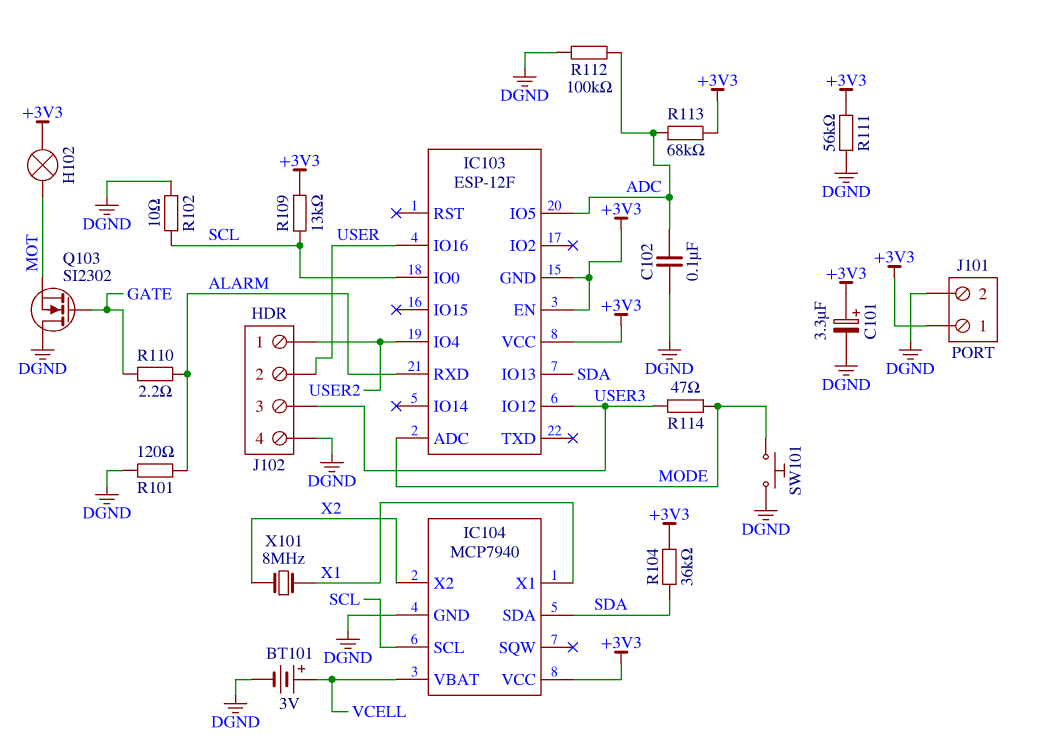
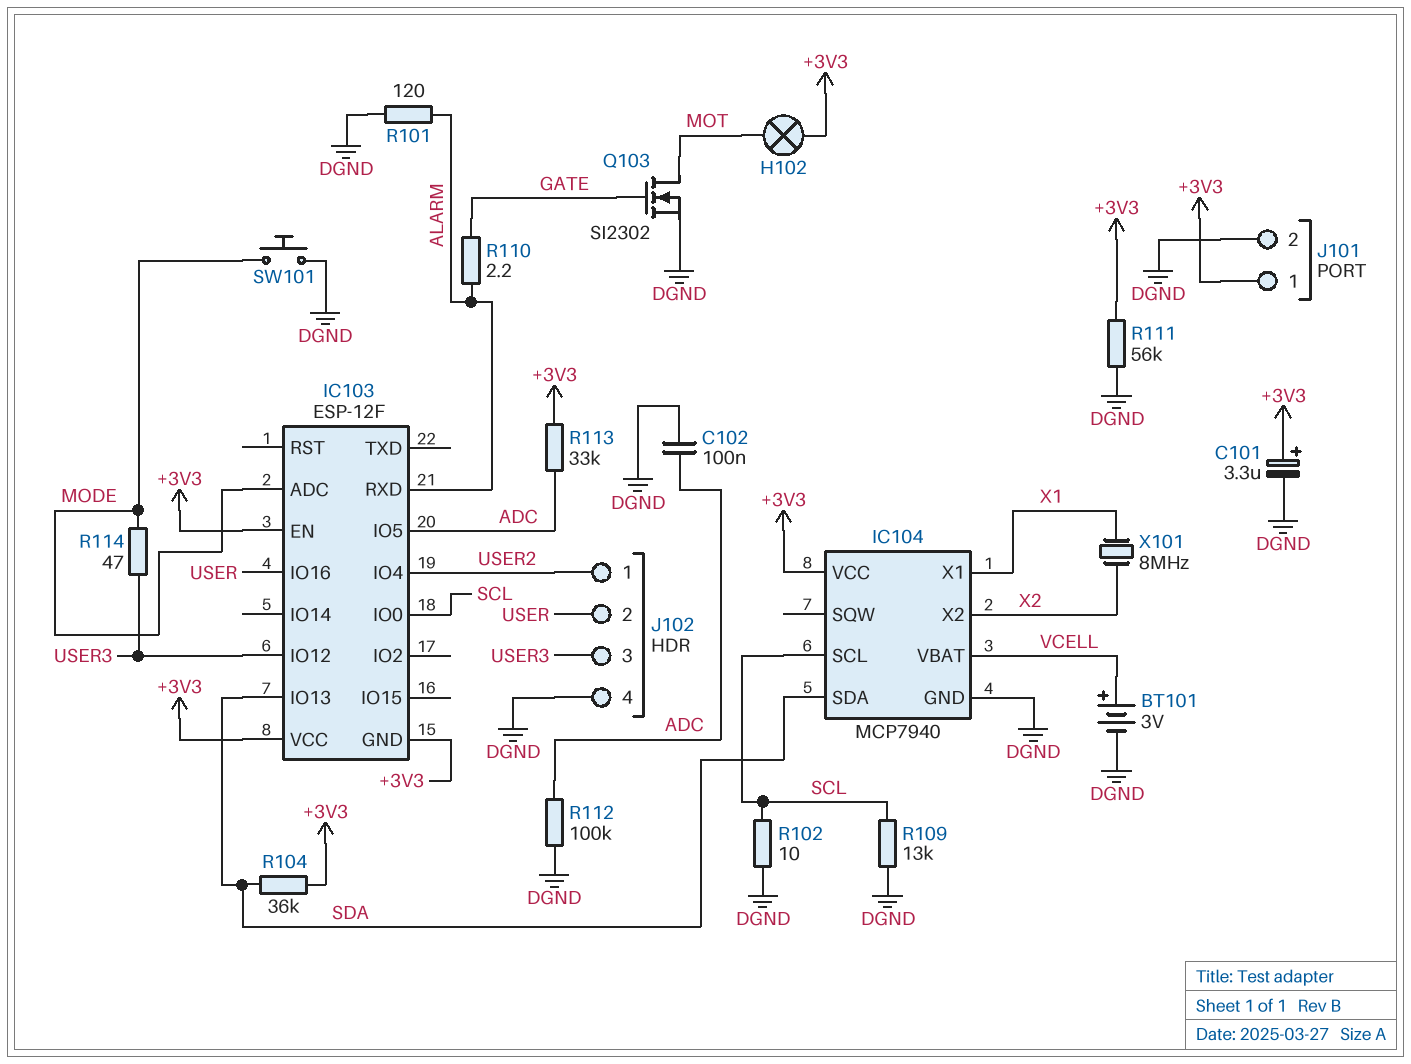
Q103: NMOS SI2302 (G GATE, D DGND, S MOT) -> NMOS SI2302 (G GATE, D MOT, S DGND)
R109: 13k (+3V3, SCL) -> 13k (DGND, SCL)
R113: 68k (+3V3, ADC) -> 33k (+3V3, ADC)

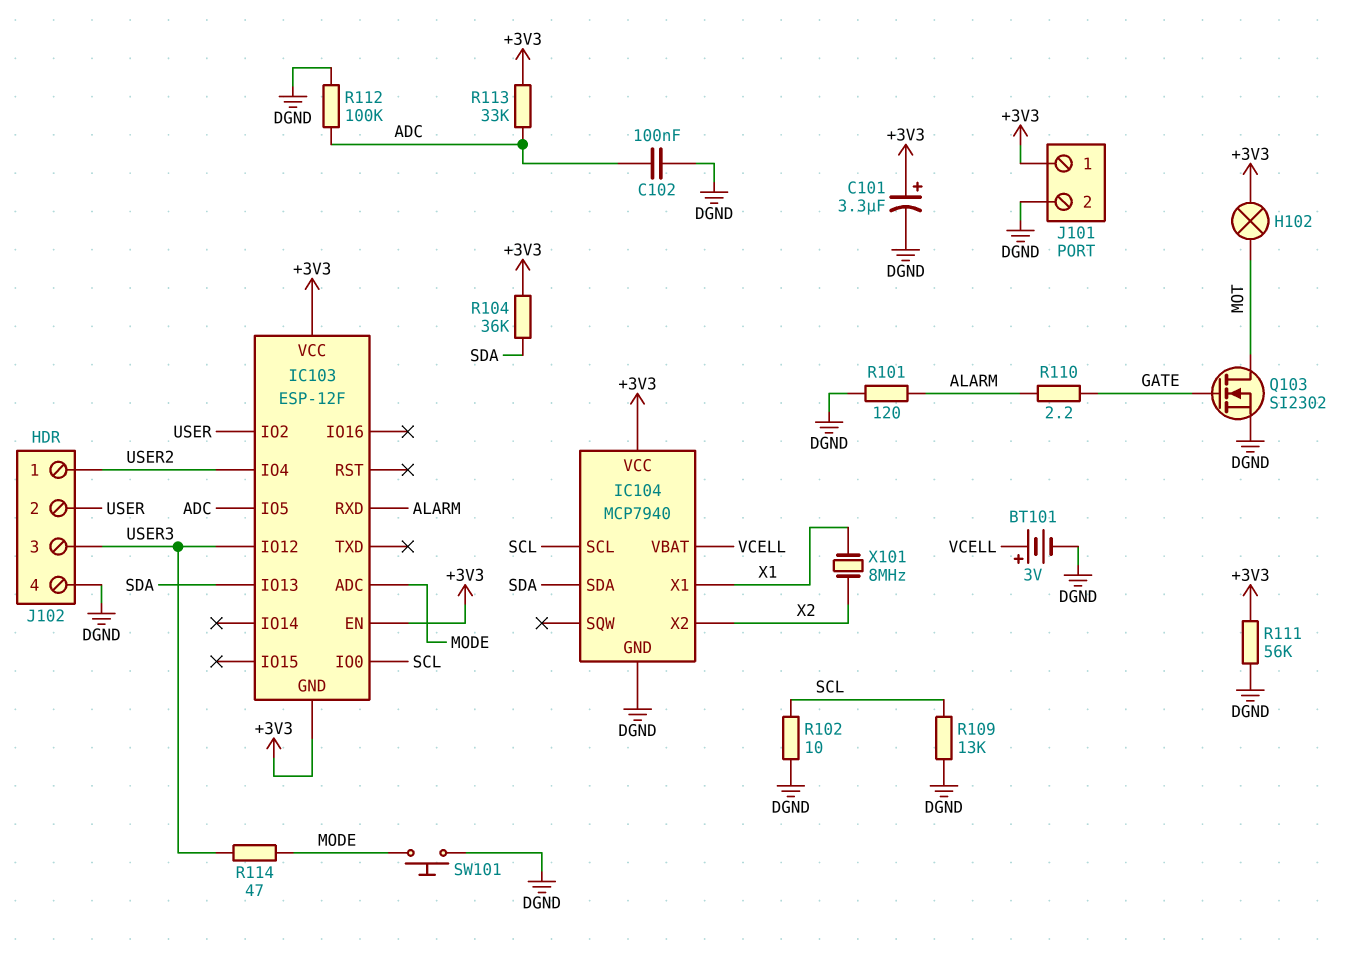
IC103 pin IO2: none -> USER
IC103 pin IO16: USER -> none

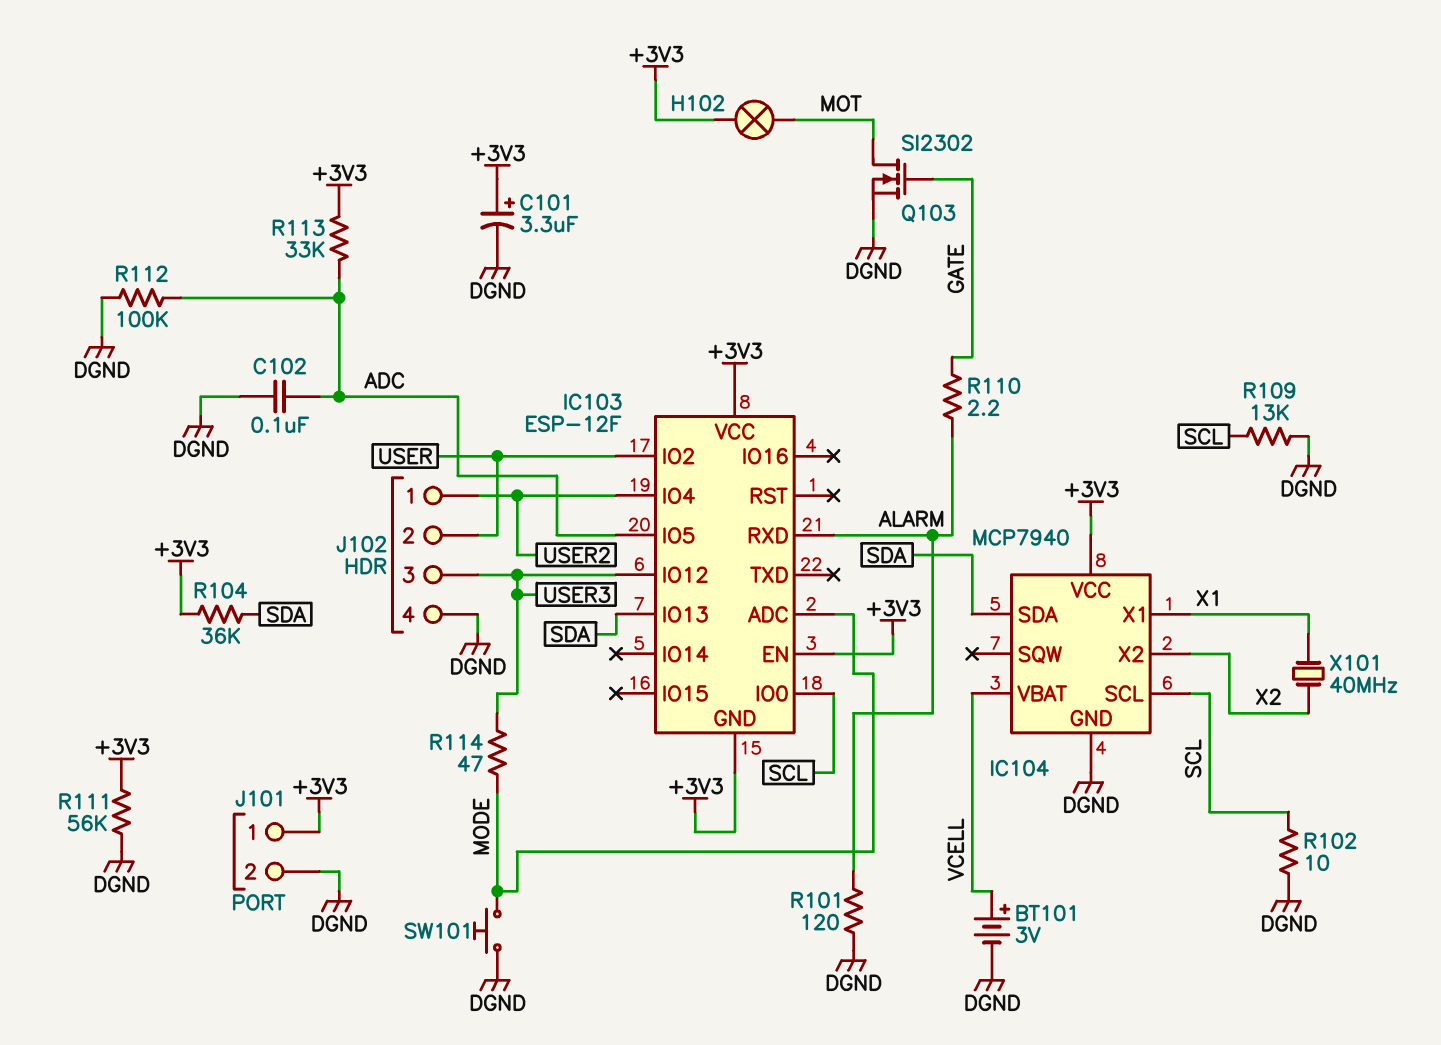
X101: 8MHz (X1, X2) -> 40MHz (X1, X2)

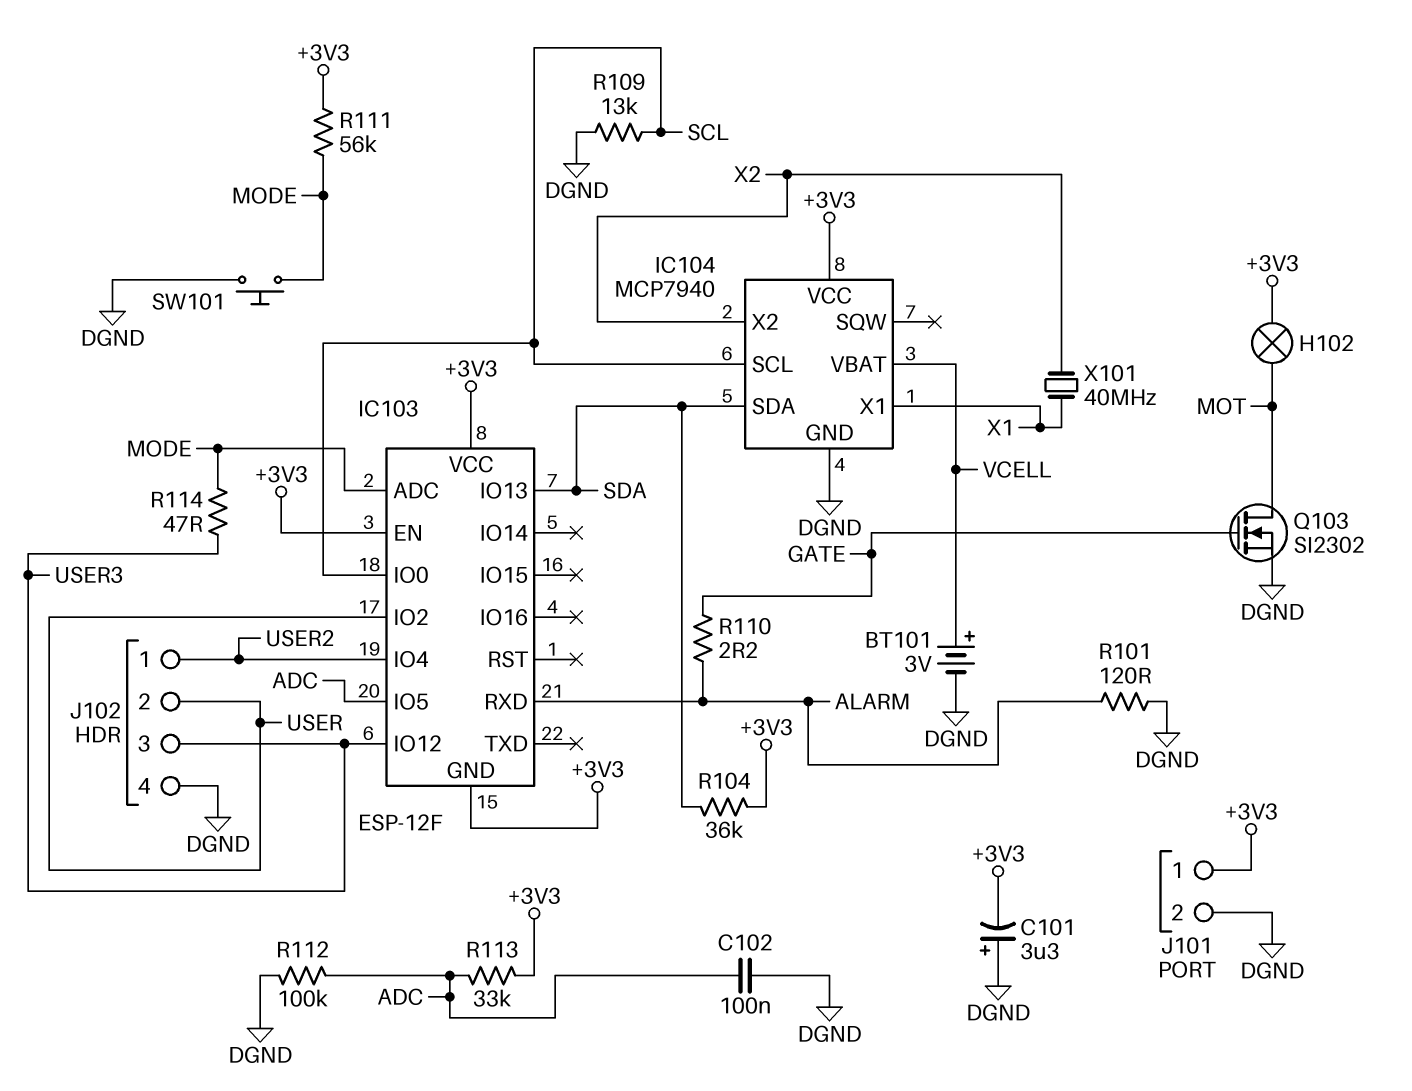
C101: 3.3uF (plus +3V3, minus DGND) -> 3.3uF (plus DGND, minus +3V3)
R102: 10 (DGND, SCL) -> none
R111: 56k (+3V3, DGND) -> 56k (+3V3, MODE)

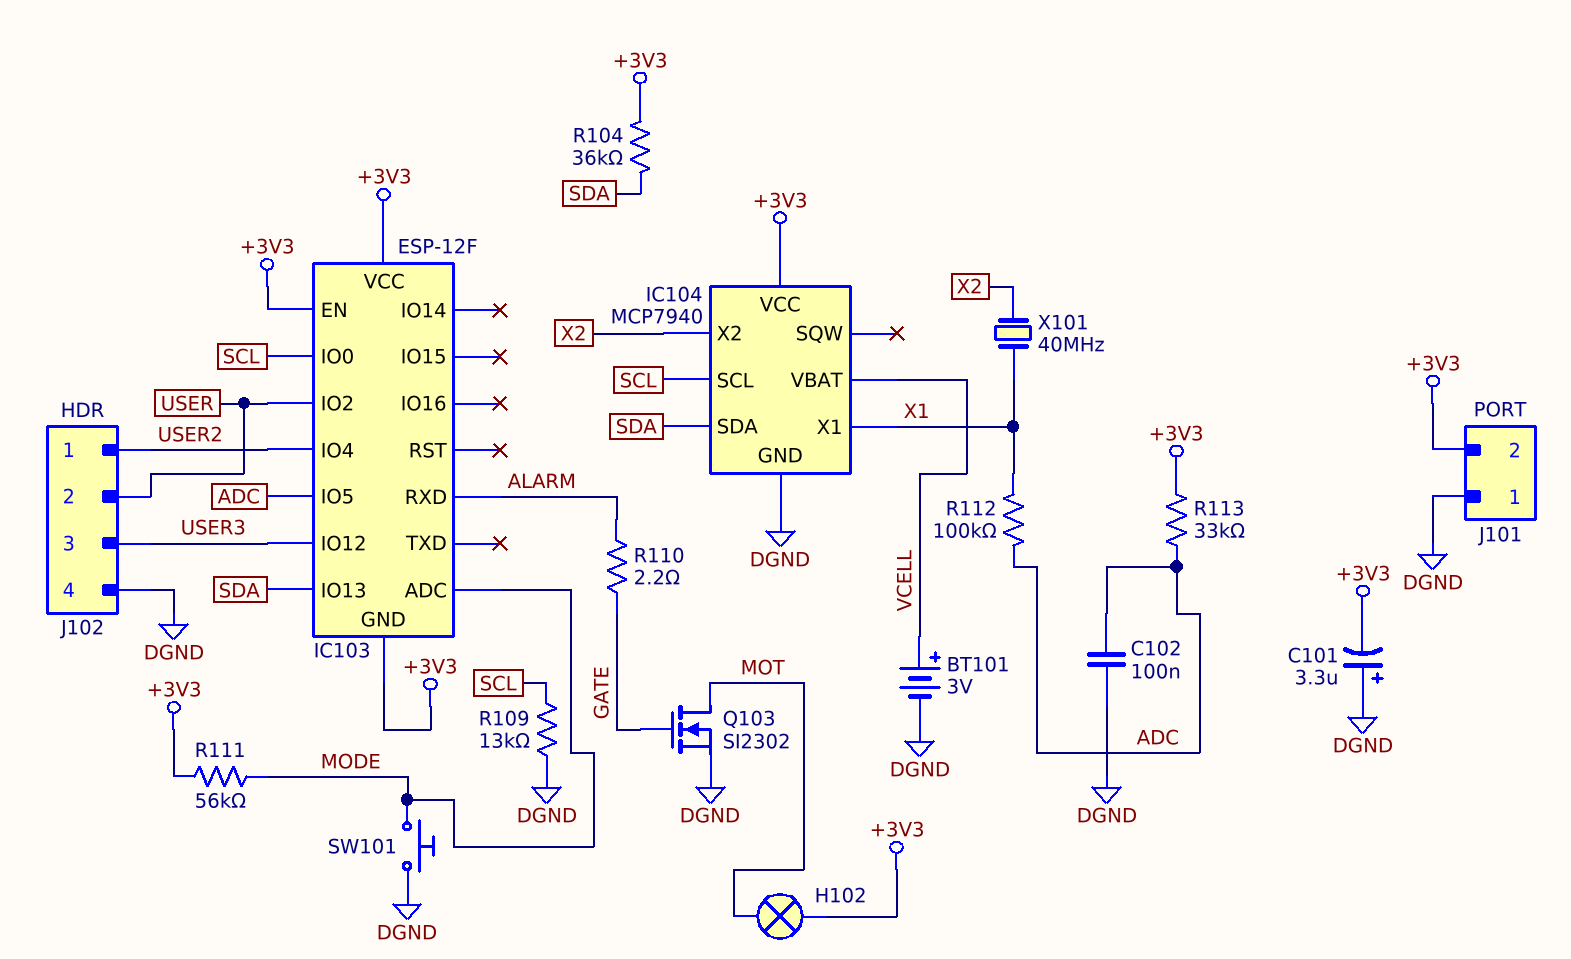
J101 pin 1: +3V3 -> DGND
J101 pin 2: DGND -> +3V3
R101: 120 (ALARM, DGND) -> none
R112: 100k (ADC, DGND) -> 100k (ADC, X1)
R114: 47 (MODE, USER3) -> none

